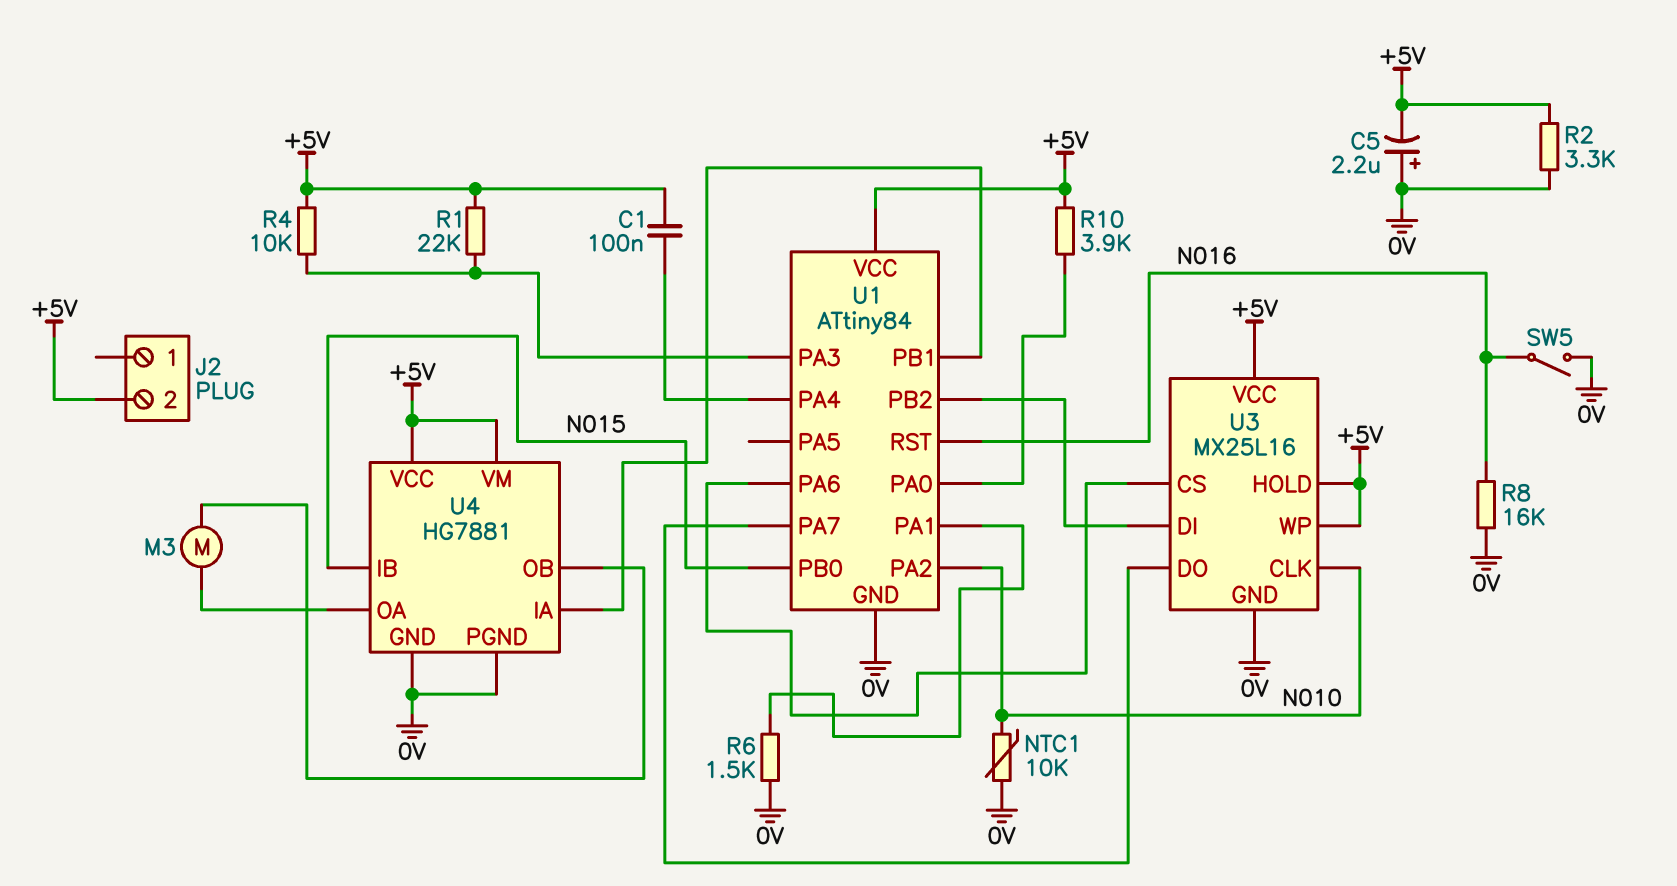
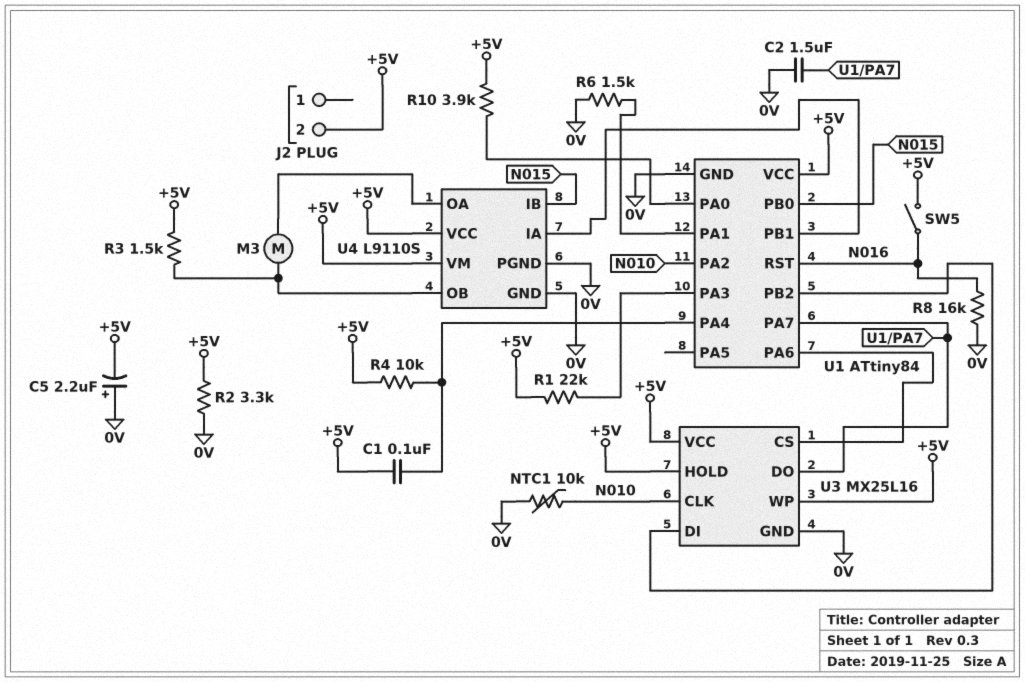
C2: none -> 1.5uF (0V, U1/PA7)
R3: none -> 1.5k (+5V, U4/OB)
R4: 10k (+5V, U1/PA3) -> 10k (+5V, U1/PA4)
SW5: switch (0V, N016) -> switch (+5V, N016)
U4: HG7881 -> L9110S

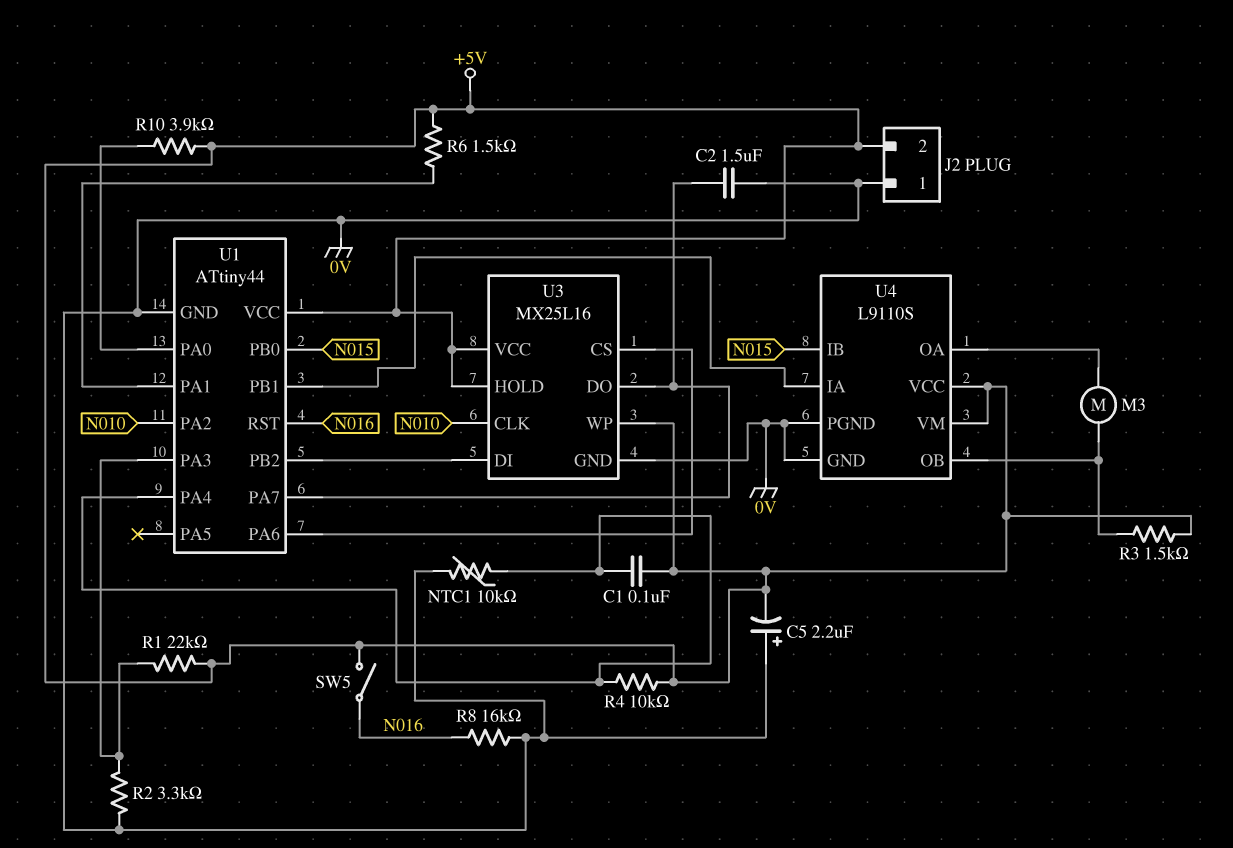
J2 pin 1: none -> 0V
NTC1: 10k (0V, N010) -> 10k (0V, U1/PA4)
R2: 3.3k (+5V, 0V) -> 3.3k (0V, U1/PA3)
R6: 1.5k (0V, U1/PA1) -> 1.5k (+5V, U1/PA1)
U1: ATtiny84 -> ATtiny44

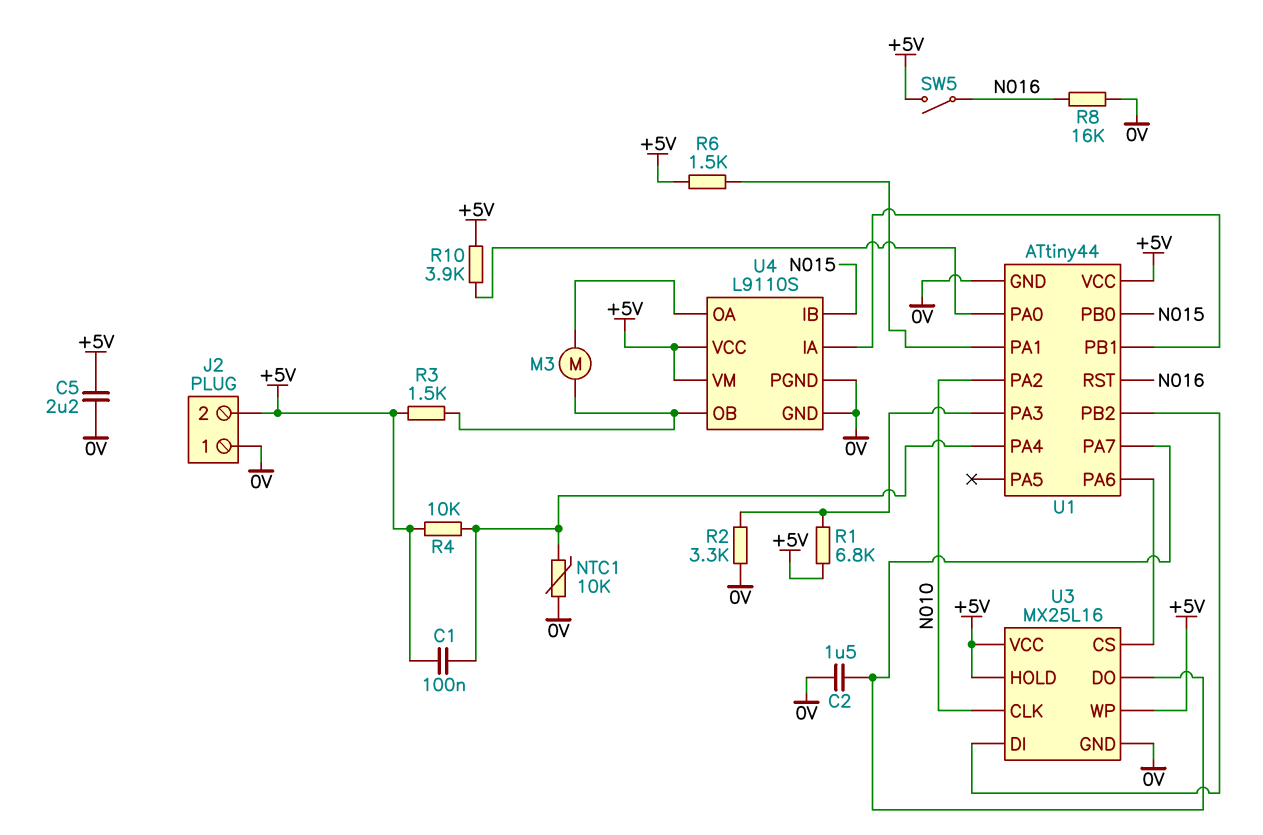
C5: 2.2uF (plus 0V, minus +5V) -> 2.2uF (+5V, 0V)
R1: 22k (+5V, U1/PA3) -> 6.8k (+5V, U1/PA3)

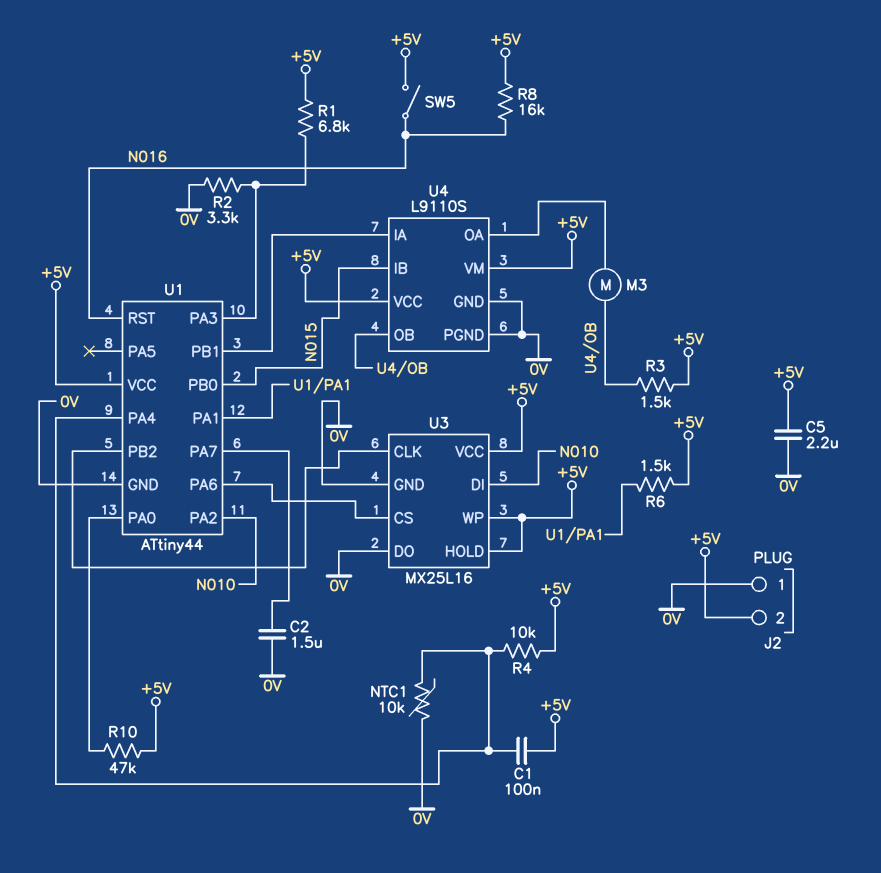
R8: 16k (0V, N016) -> 16k (+5V, N016)
R10: 3.9k (+5V, U1/PA0) -> 47k (+5V, U1/PA0)
U3 pin CLK: N010 -> U1/PB2
U3 pin DI: U1/PB2 -> N010
U3 pin DO: U1/PA7 -> 0V

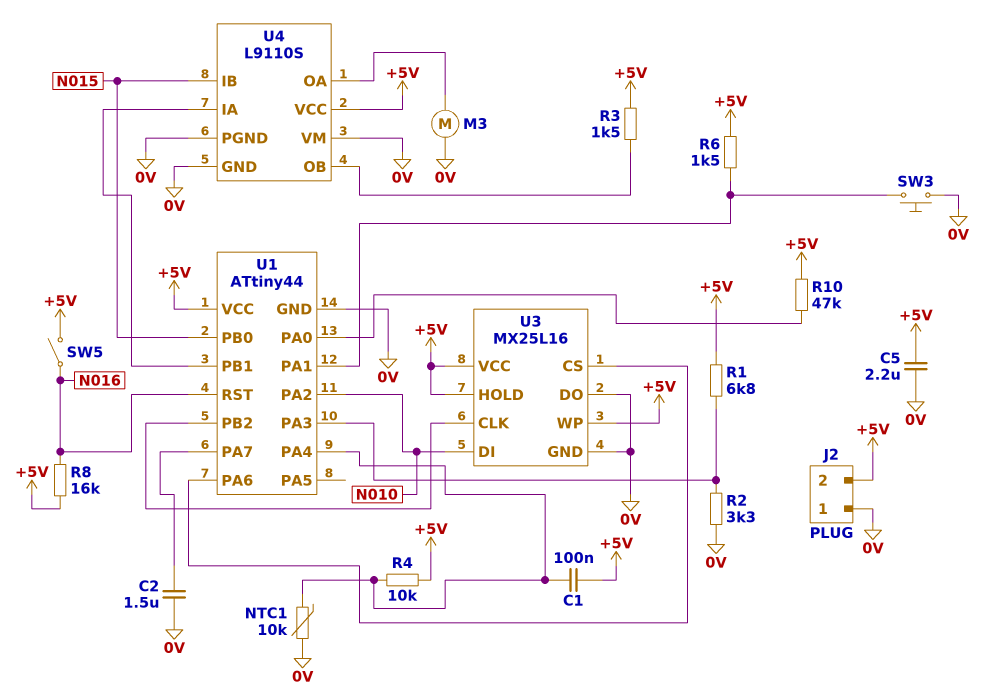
M3: motor (U4/OA, U4/OB) -> motor (0V, U4/OA)
SW3: none -> button (0V, U1/PA1)
U4 pin VM: +5V -> 0V

